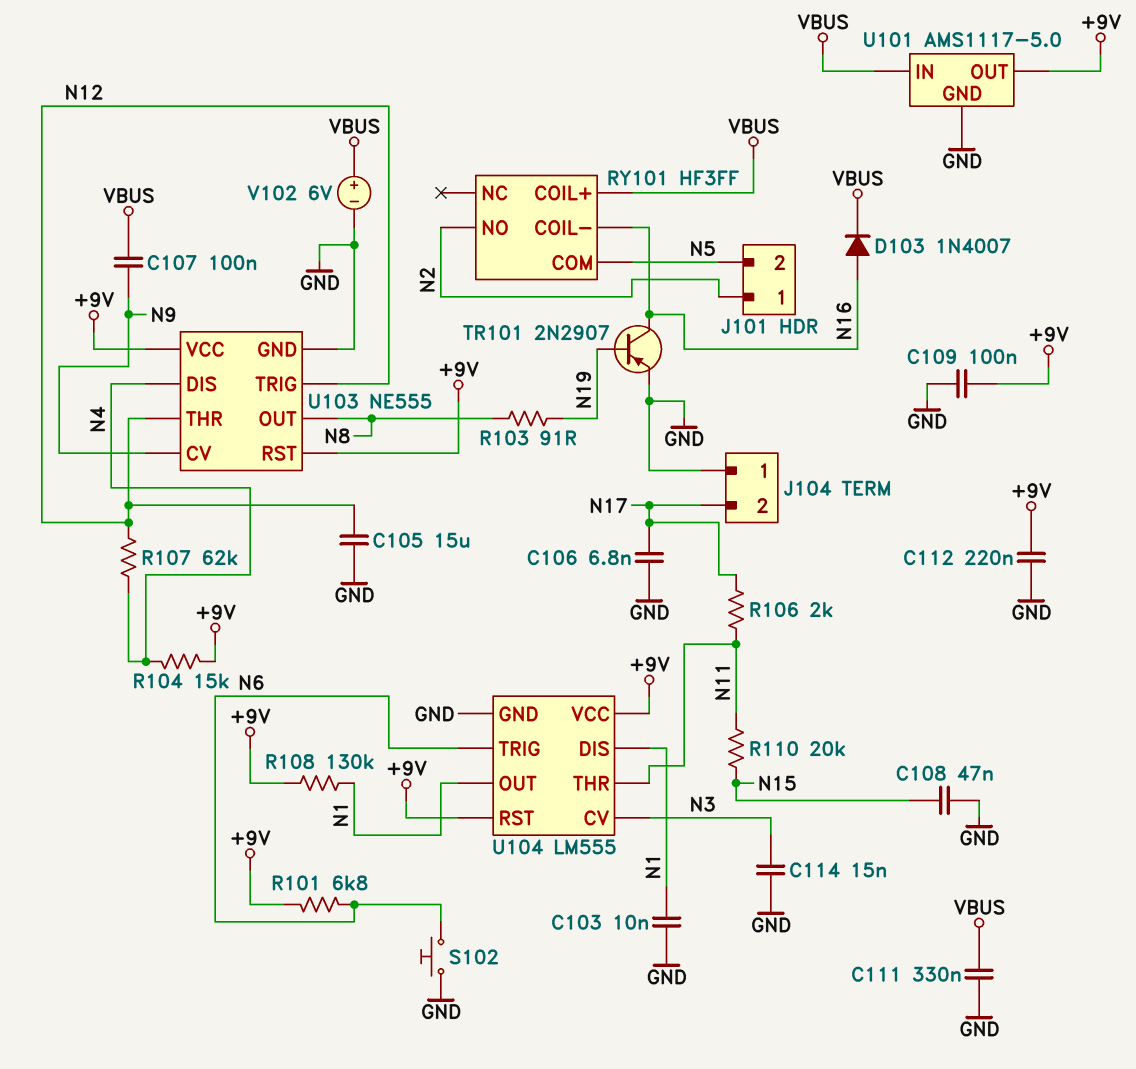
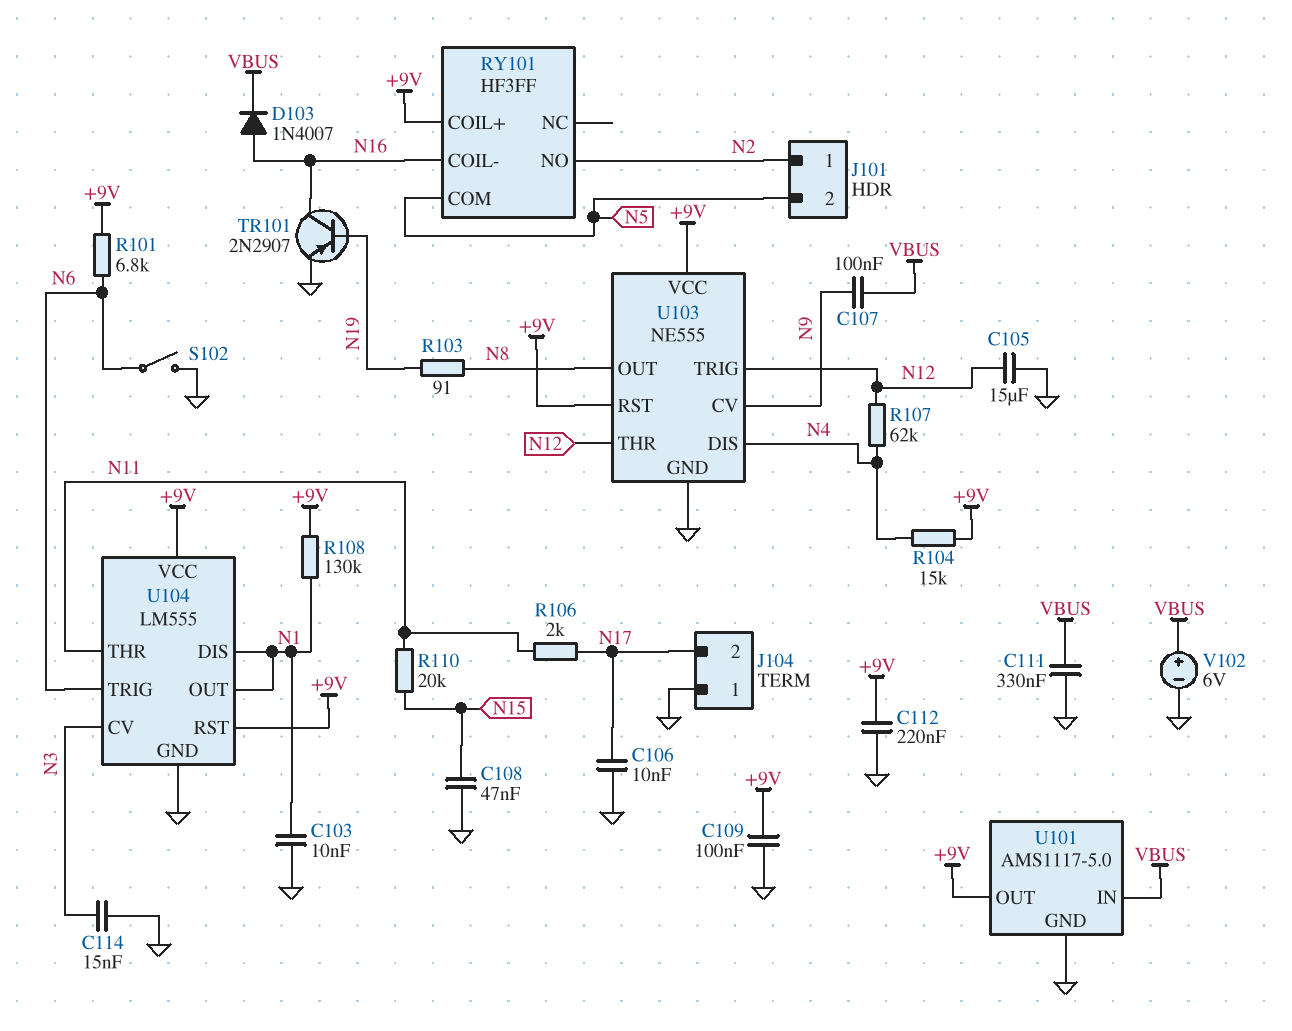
C106: 6.8nF (GND, N17) -> 10nF (GND, N17)
RY101 pin COIL+: VBUS -> +9V
S102: button (GND, N6) -> switch (GND, N6)

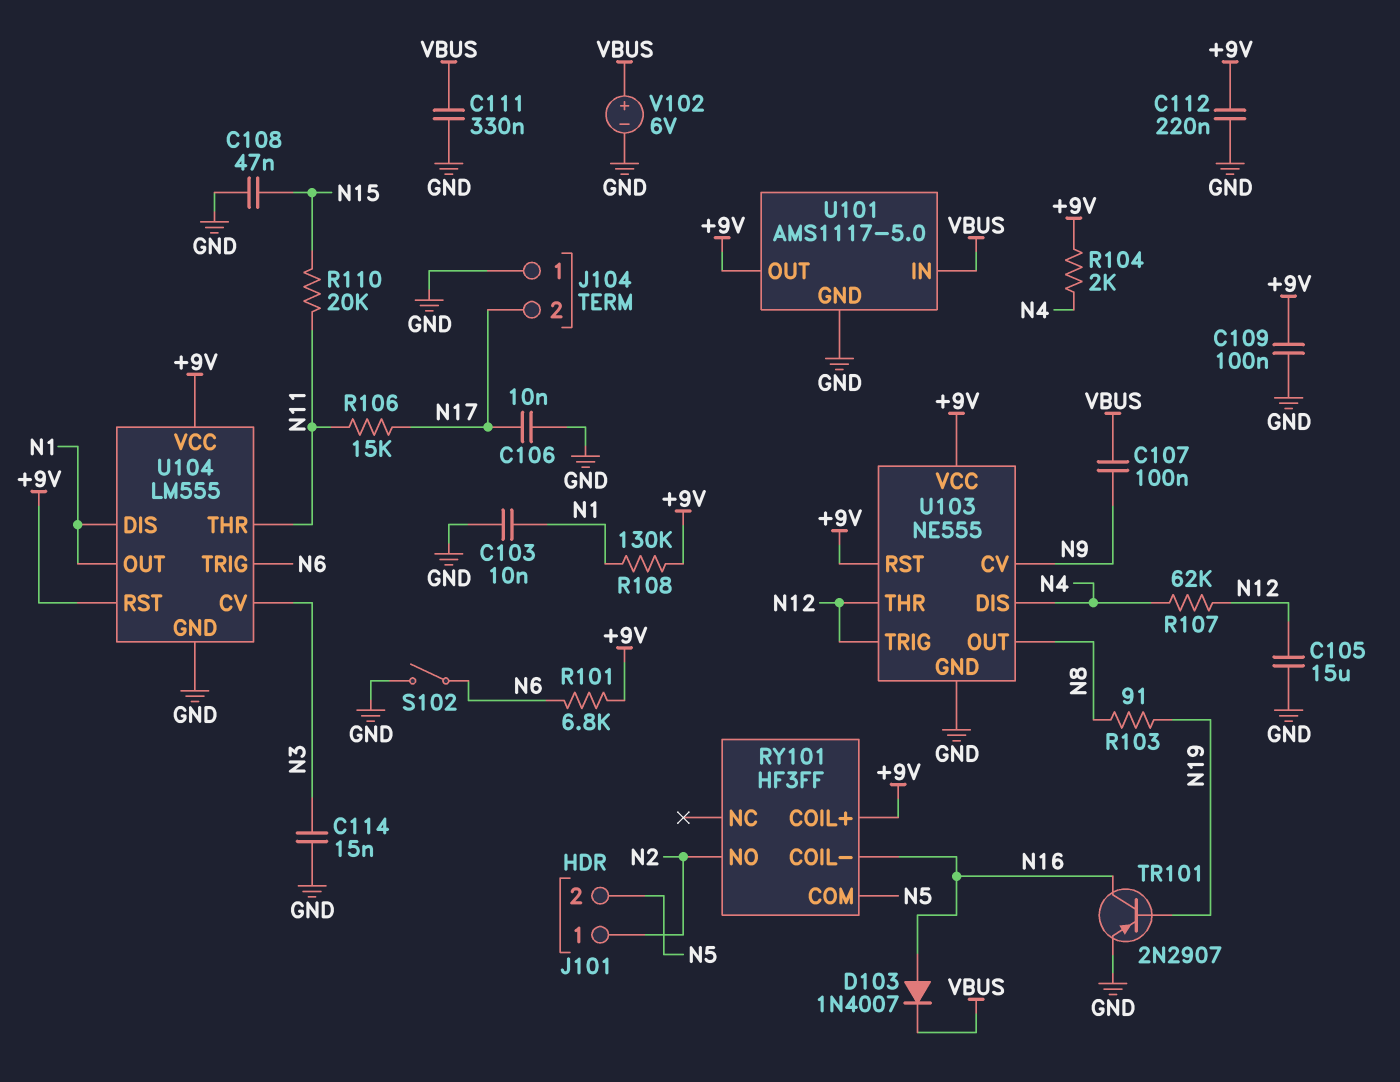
R104: 15k (+9V, N4) -> 2k (+9V, N4)
R106: 2k (N11, N17) -> 15k (N11, N17)

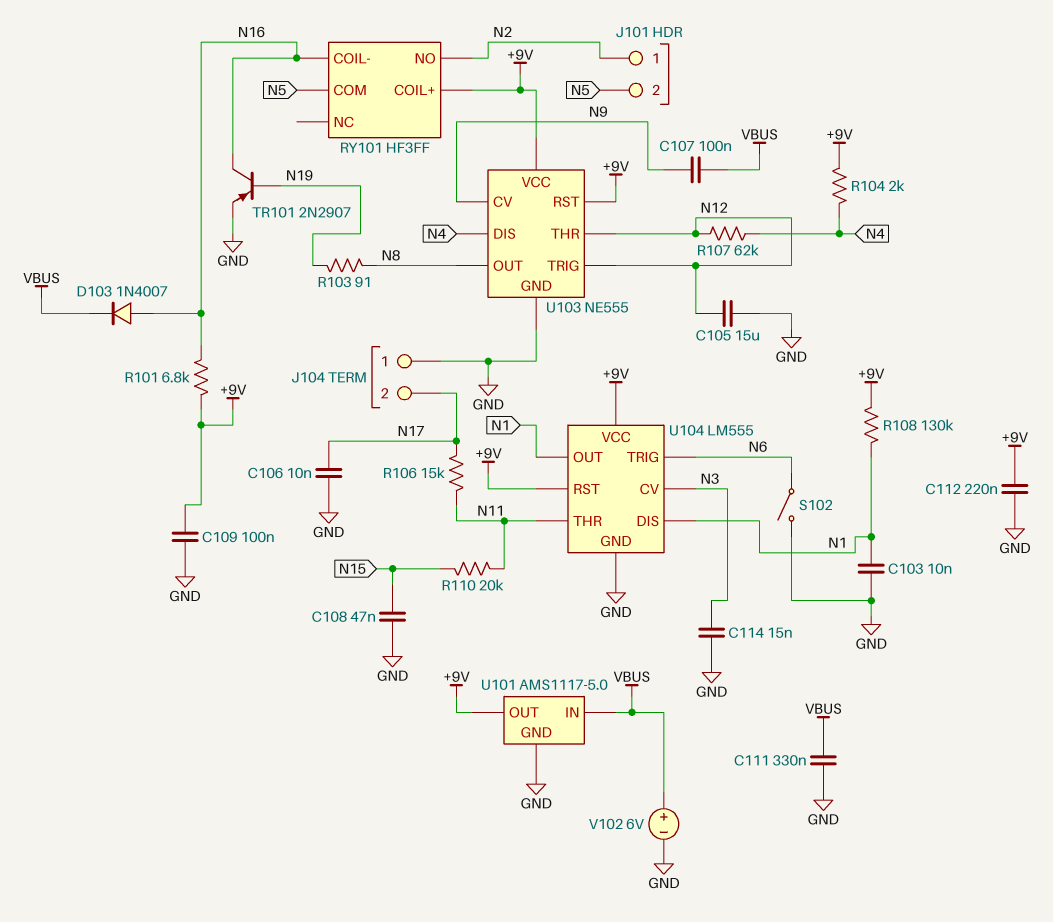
R101: 6.8k (+9V, N6) -> 6.8k (+9V, N16)

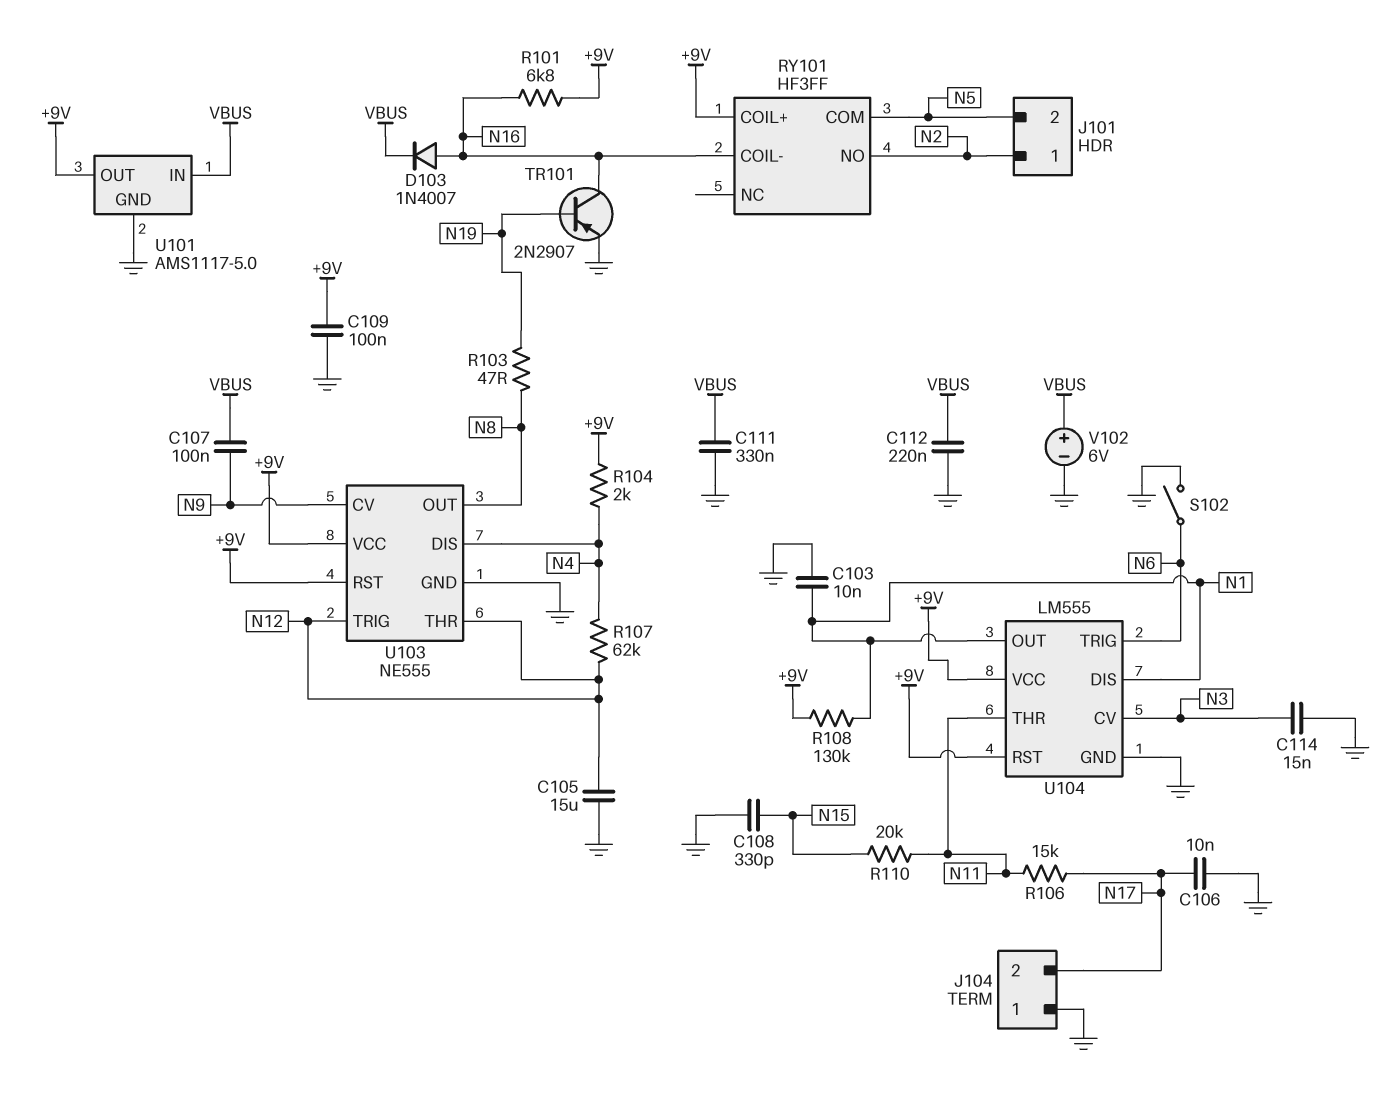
C108: 47nF (GND, N15) -> 330pF (GND, N15)
C112: 220nF (+9V, GND) -> 220nF (GND, VBUS)
R103: 91 (N8, N19) -> 47 (N8, N19)

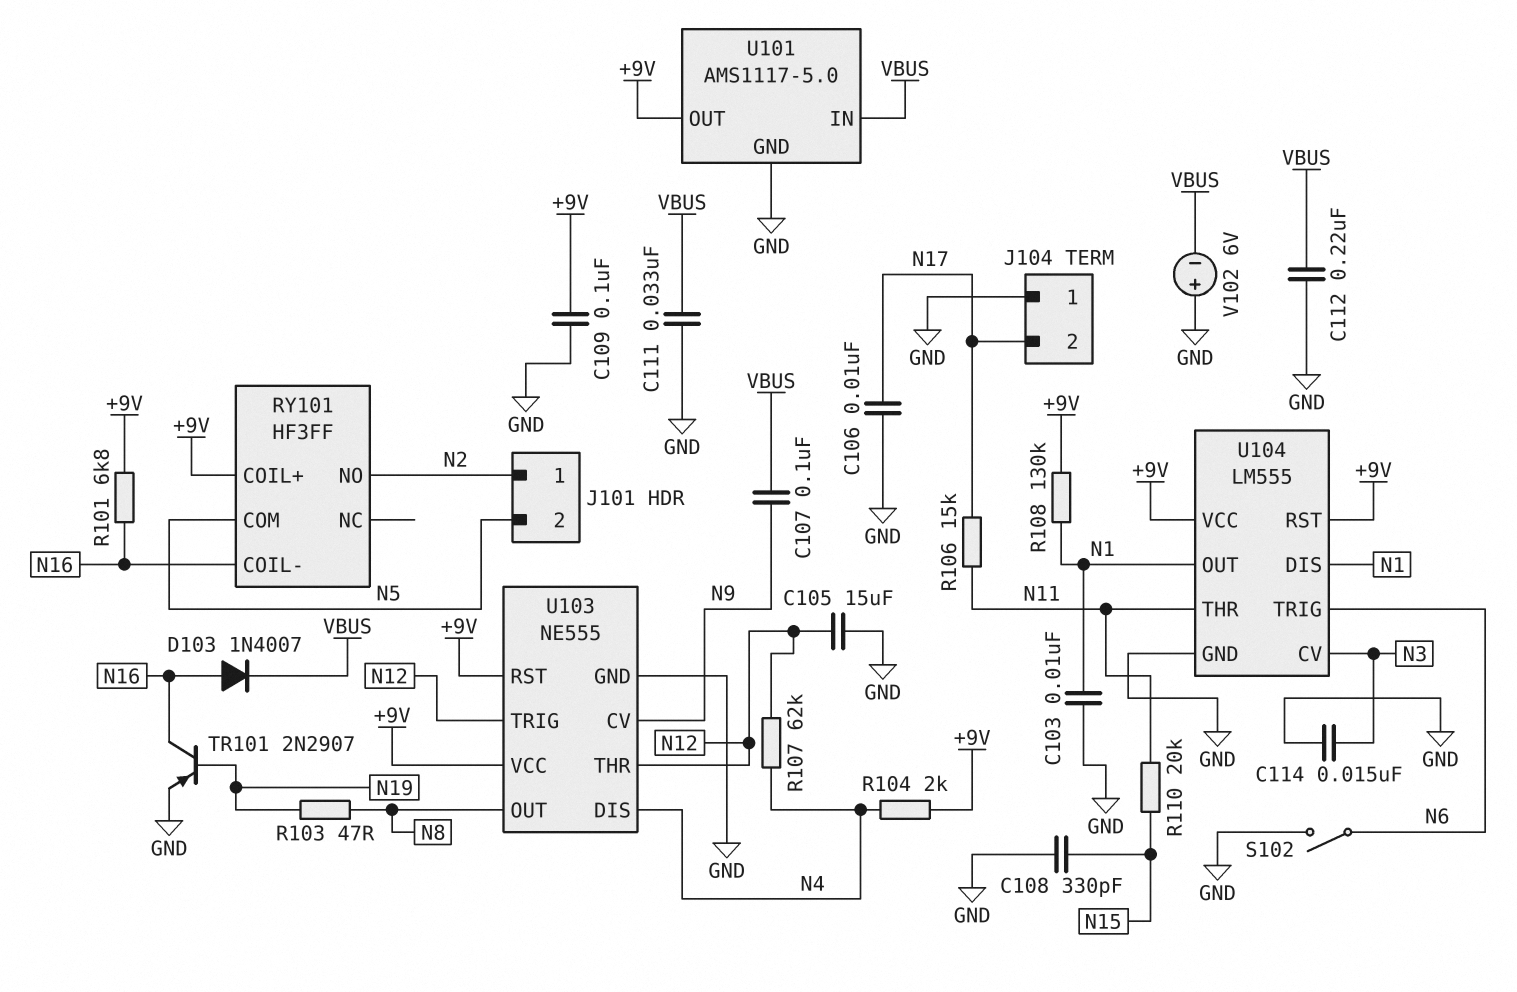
C111: 330nF (GND, VBUS) -> 33nF (GND, VBUS)
V102: 6V (plus VBUS, minus GND) -> 6V (plus GND, minus VBUS)

